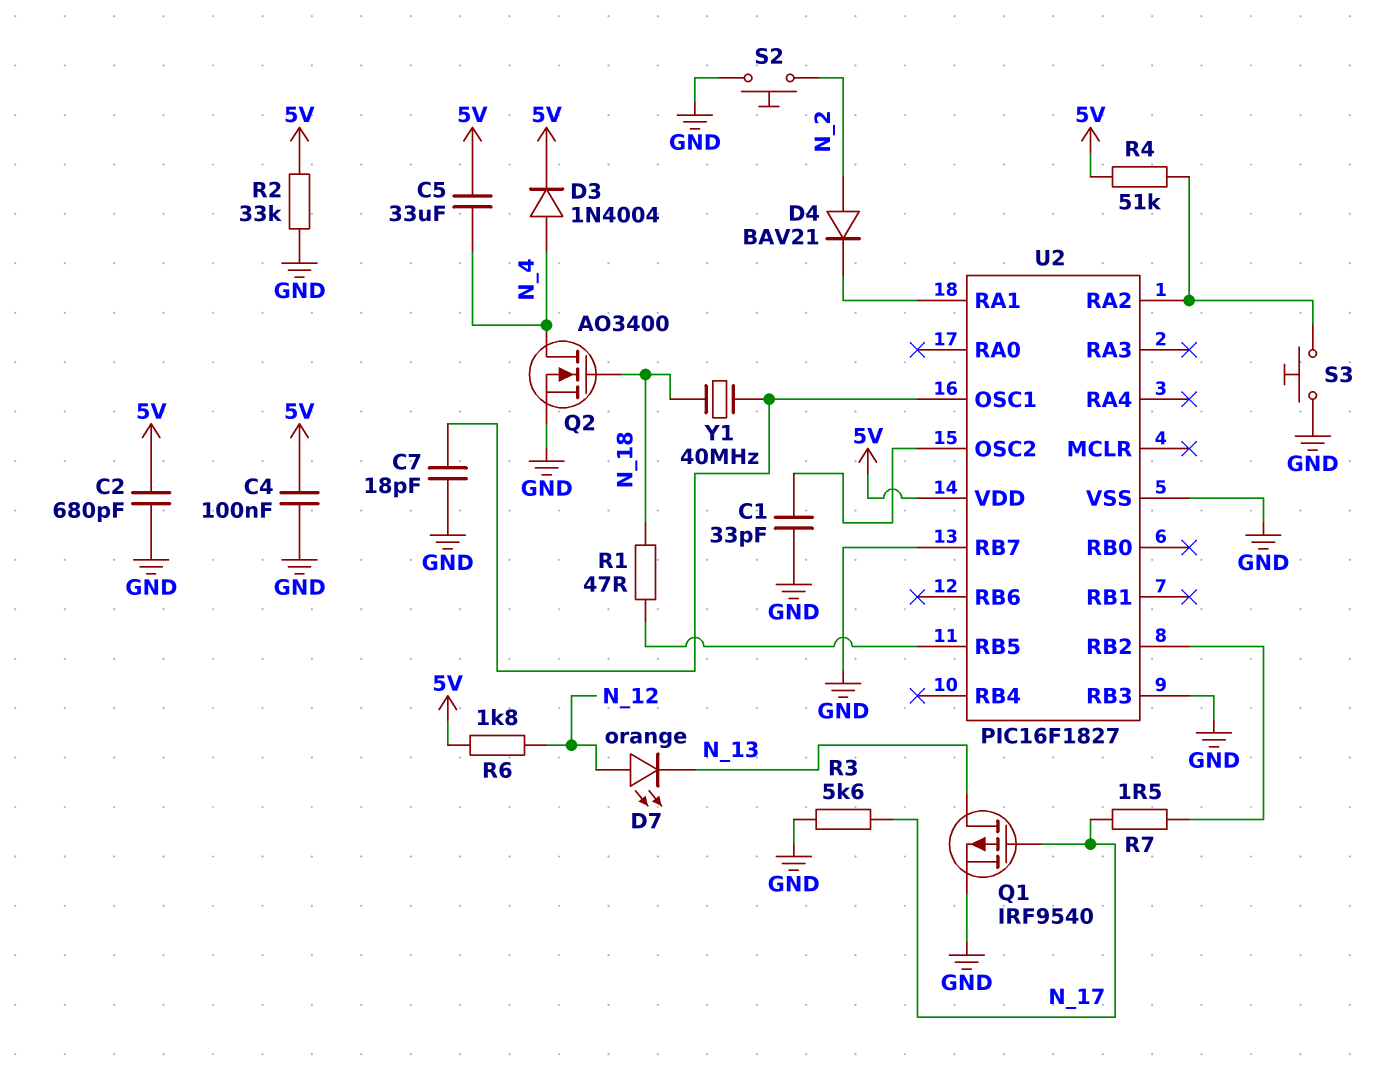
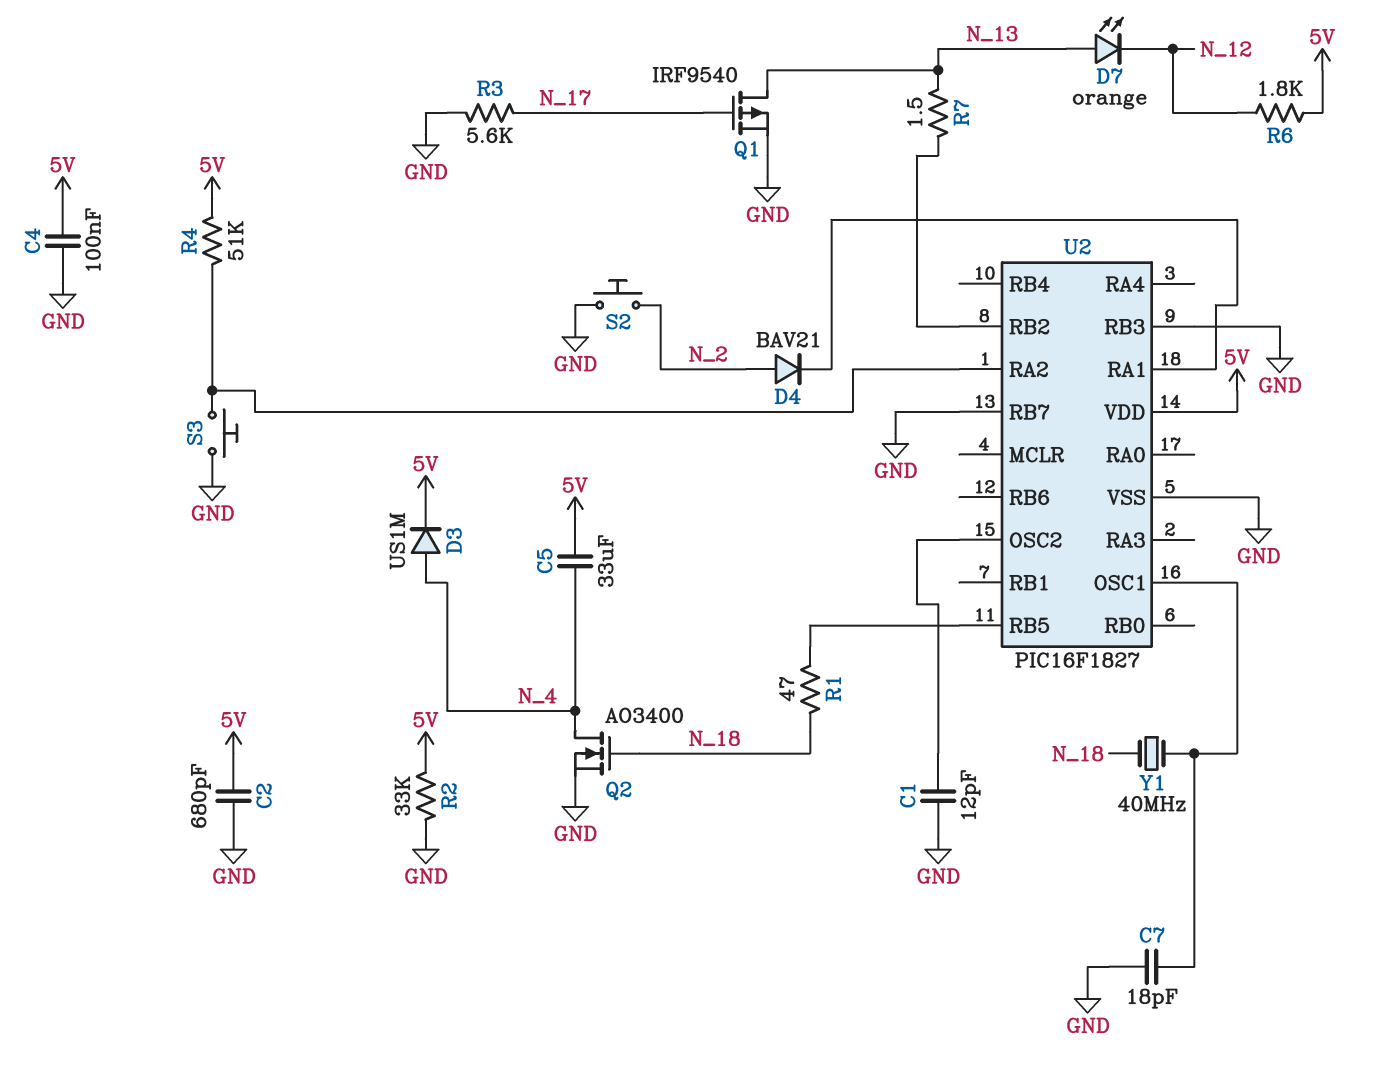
C1: 33pF (GND, U2/OSC2) -> 12pF (GND, U2/OSC2)
D3: diode 1N4004 (A N_4, K 5V) -> diode US1M (A N_4, K 5V)
D7: LED orange (A N_12, K N_13) -> LED orange (A N_13, K N_12)
R7: 1.5 (N_17, U2/RB2) -> 1.5 (N_13, U2/RB2)

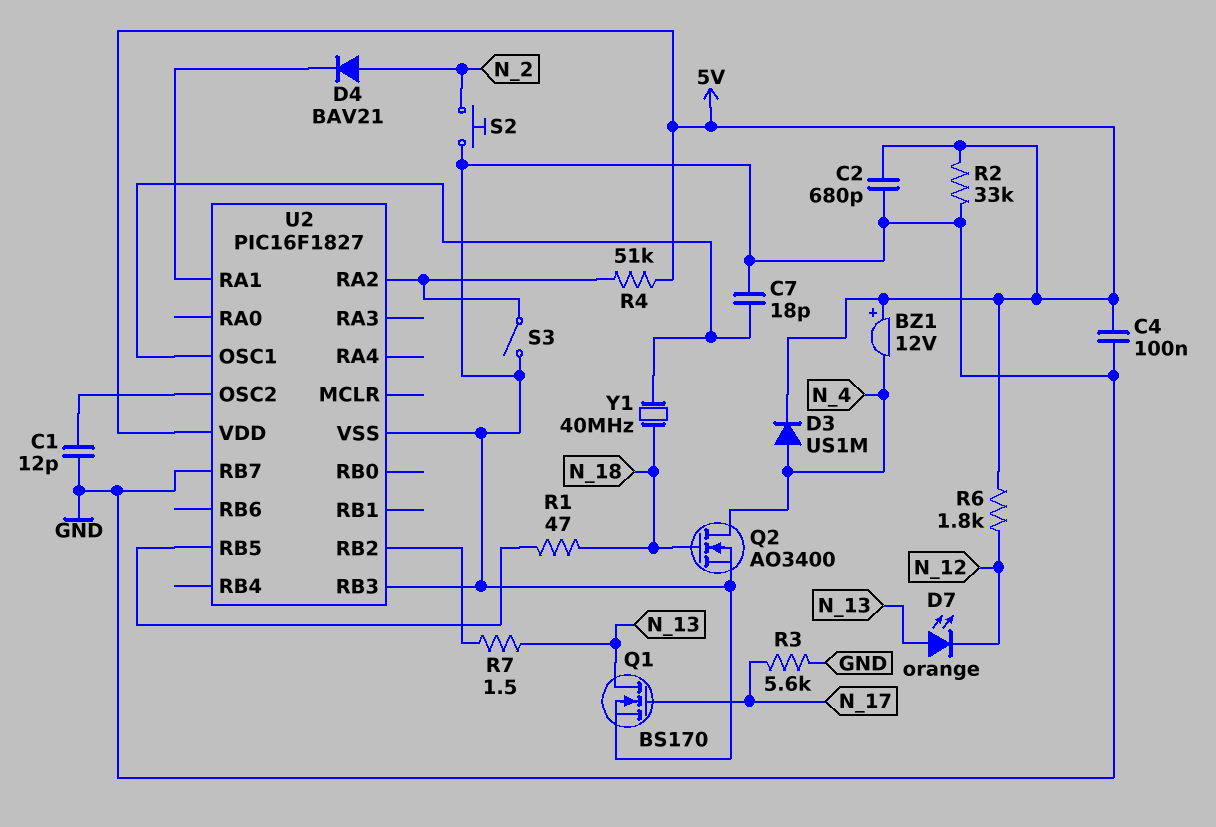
BZ1: none -> buzzer 12V (plus 5V, minus N_4)
C5: 33uF (5V, N_4) -> none
Q1: PMOS IRF9540 (G N_17, D N_13, S GND) -> NMOS BS170 (G N_17, D N_13, S GND)
S3: button (GND, U2/RA2) -> switch (GND, U2/RA2)

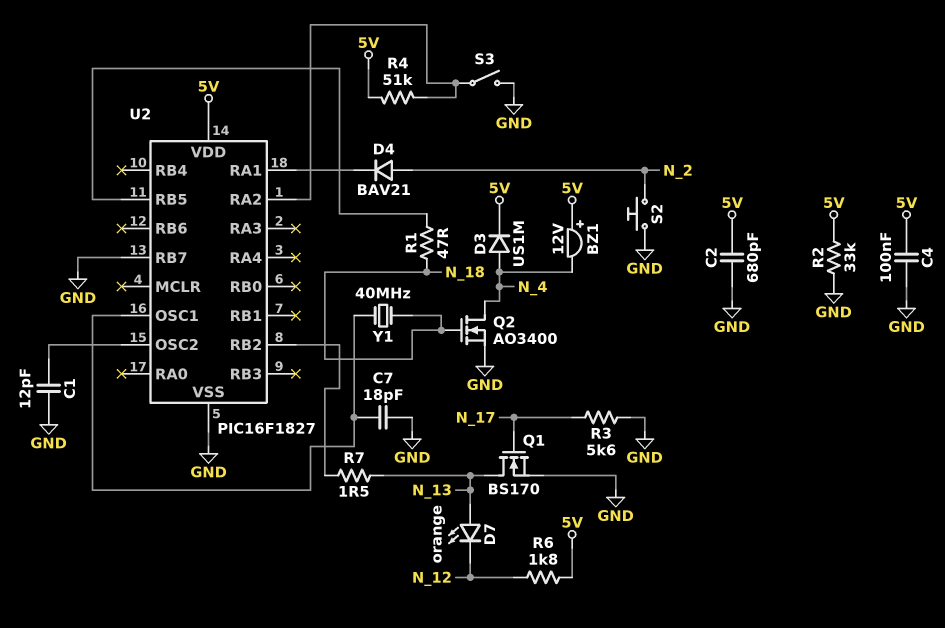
U2 pin RB3: GND -> none

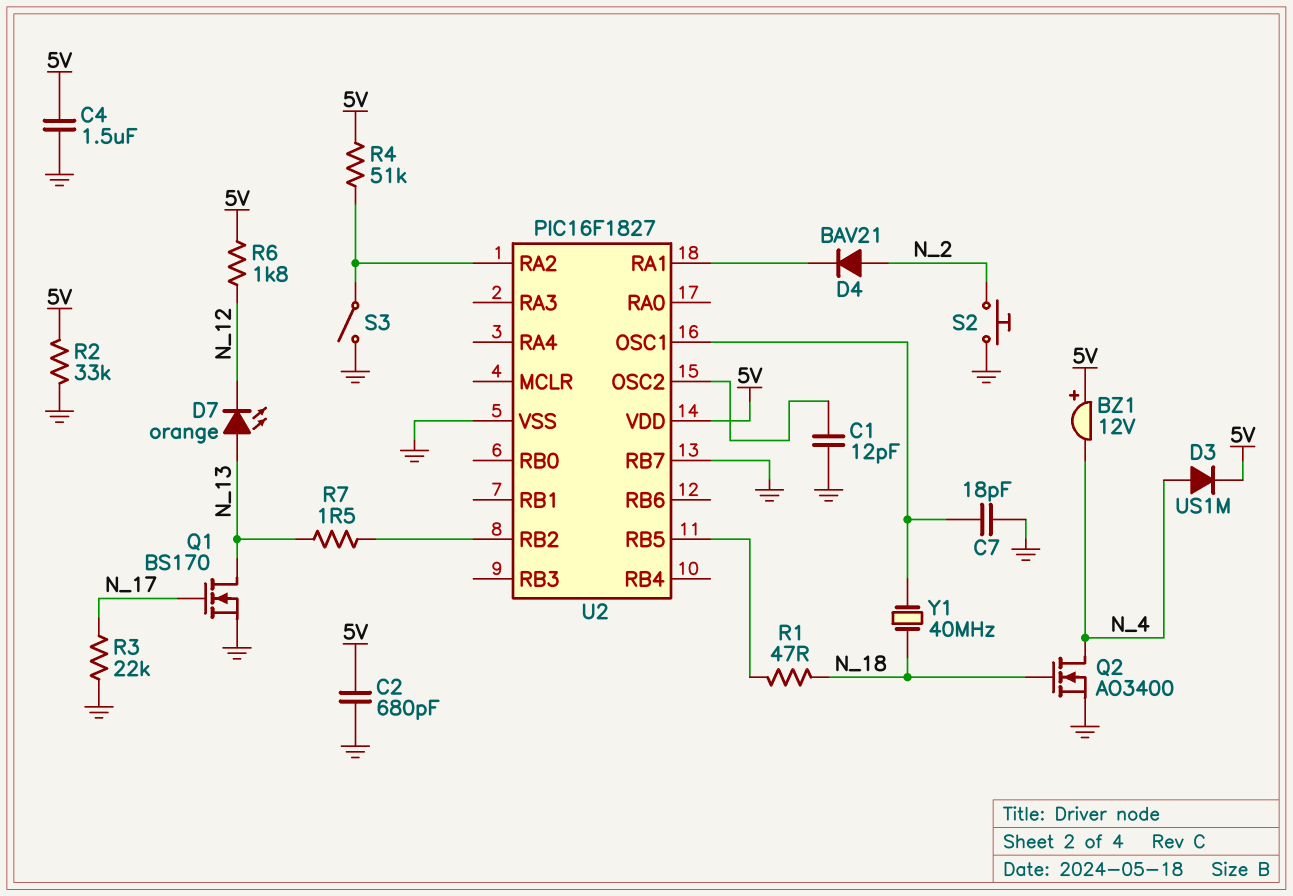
C4: 100nF (5V, GND) -> 1.5uF (5V, GND)
R3: 5.6k (GND, N_17) -> 22k (GND, N_17)

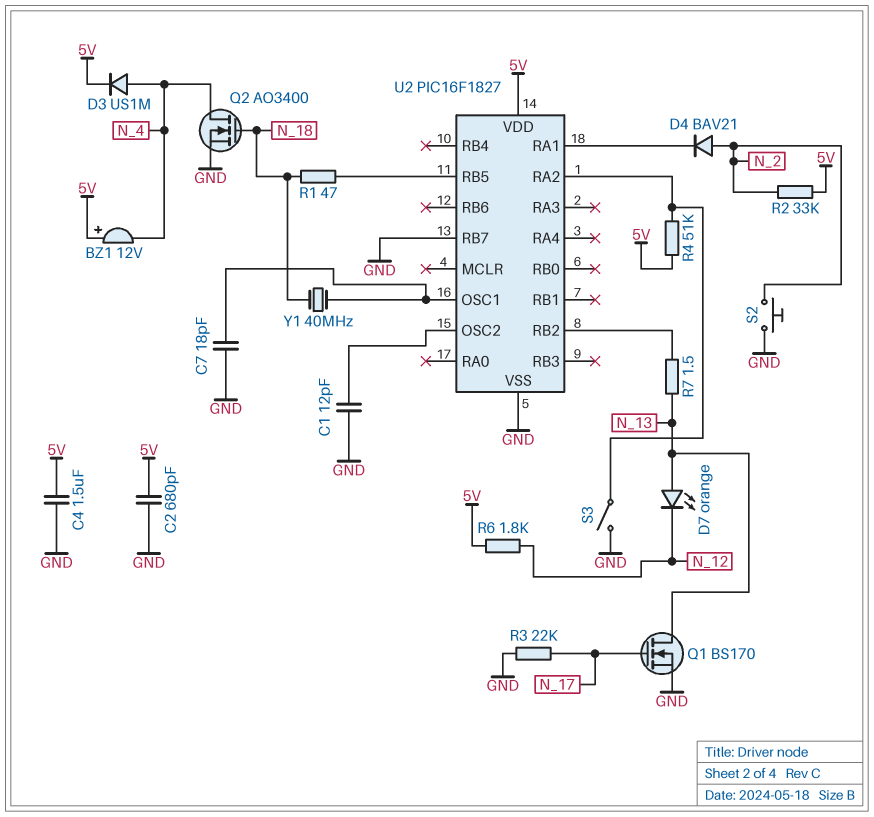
R2: 33k (5V, GND) -> 33k (5V, N_2)

